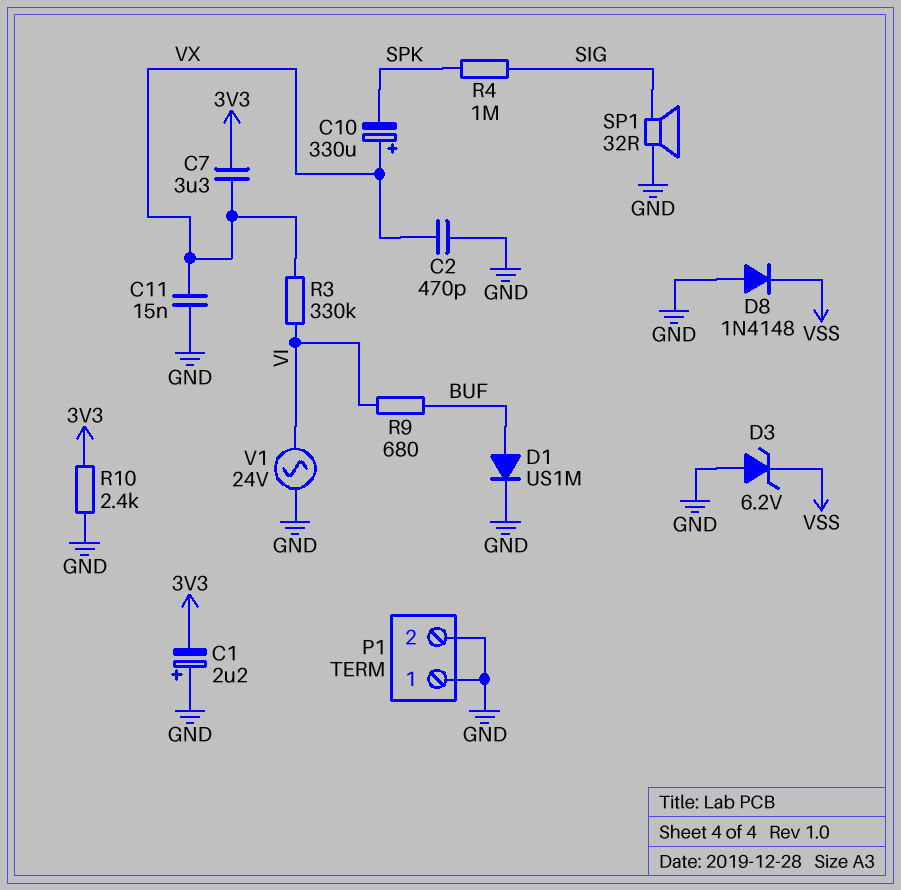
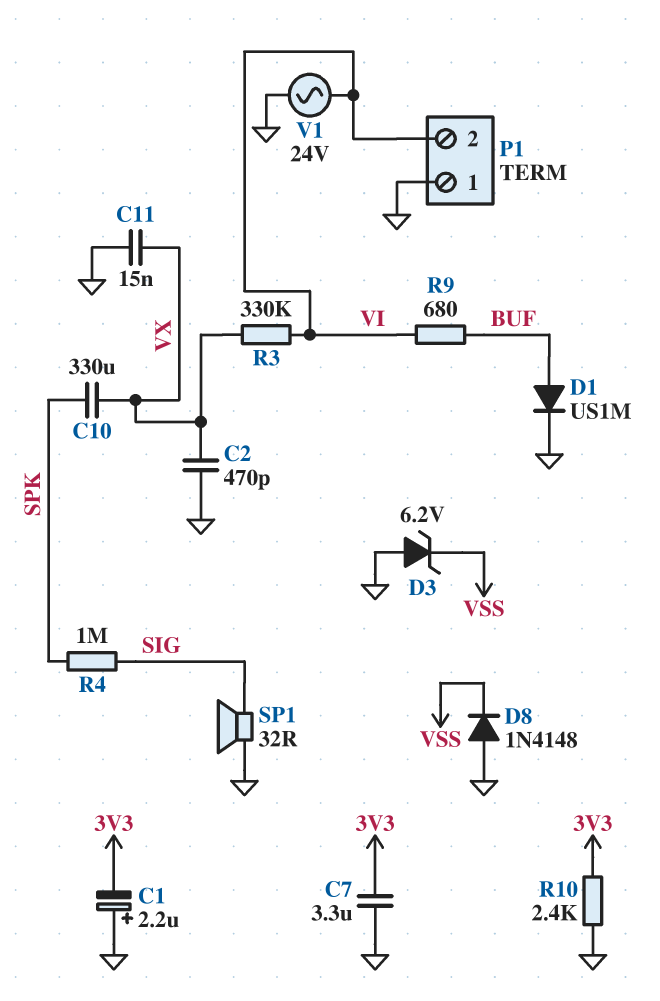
C7: 3.3uF (3V3, VX) -> 3.3uF (3V3, GND)
C10: 330uF (plus VX, minus SPK) -> 330uF (SPK, VX)
P1 pin 2: GND -> VI

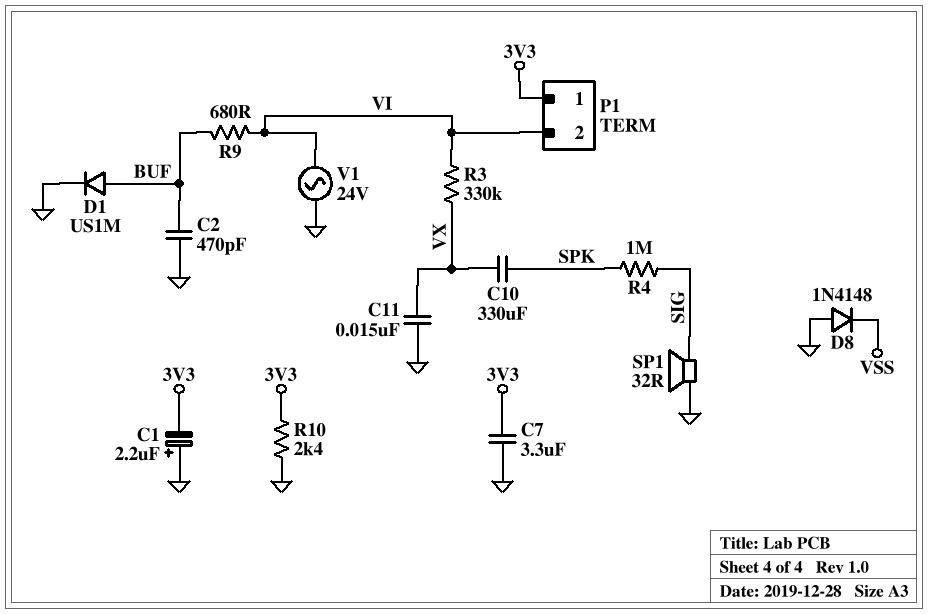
C2: 470pF (GND, VX) -> 470pF (BUF, GND)
D3: zener 6.2V (A GND, K VSS) -> none
P1 pin 1: GND -> 3V3

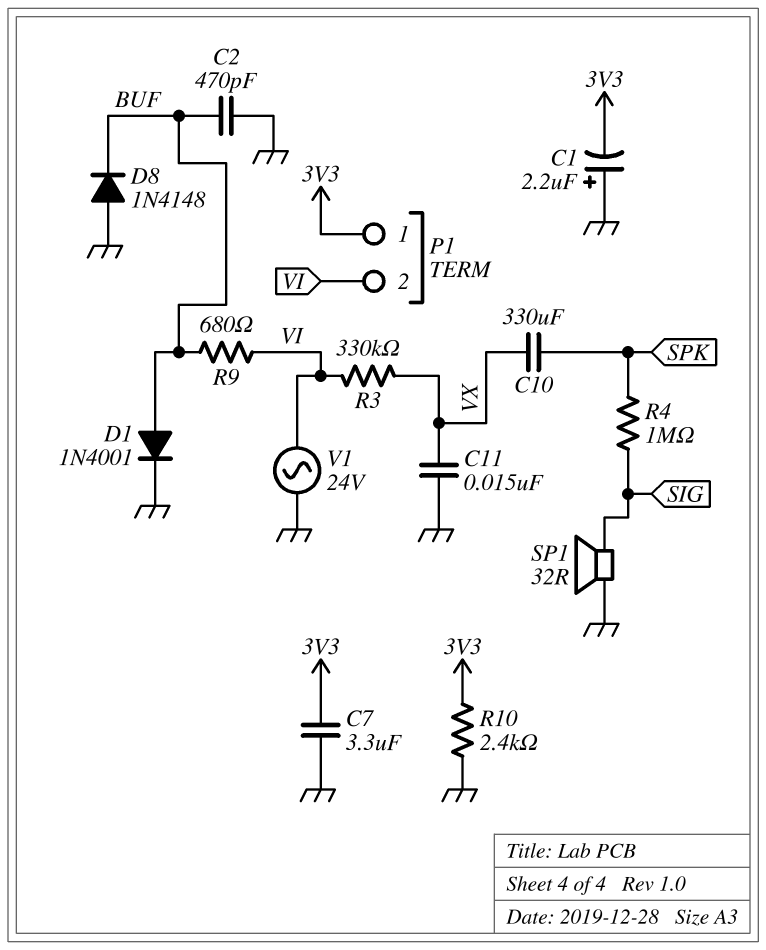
D1: diode US1M (A BUF, K GND) -> diode 1N4001 (A BUF, K GND)
D8: diode 1N4148 (A GND, K VSS) -> diode 1N4148 (A GND, K BUF)

